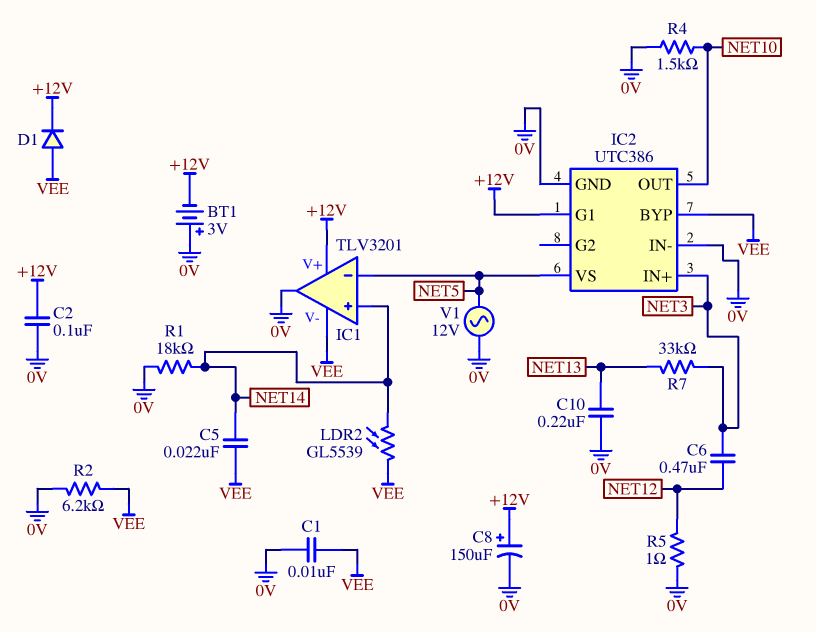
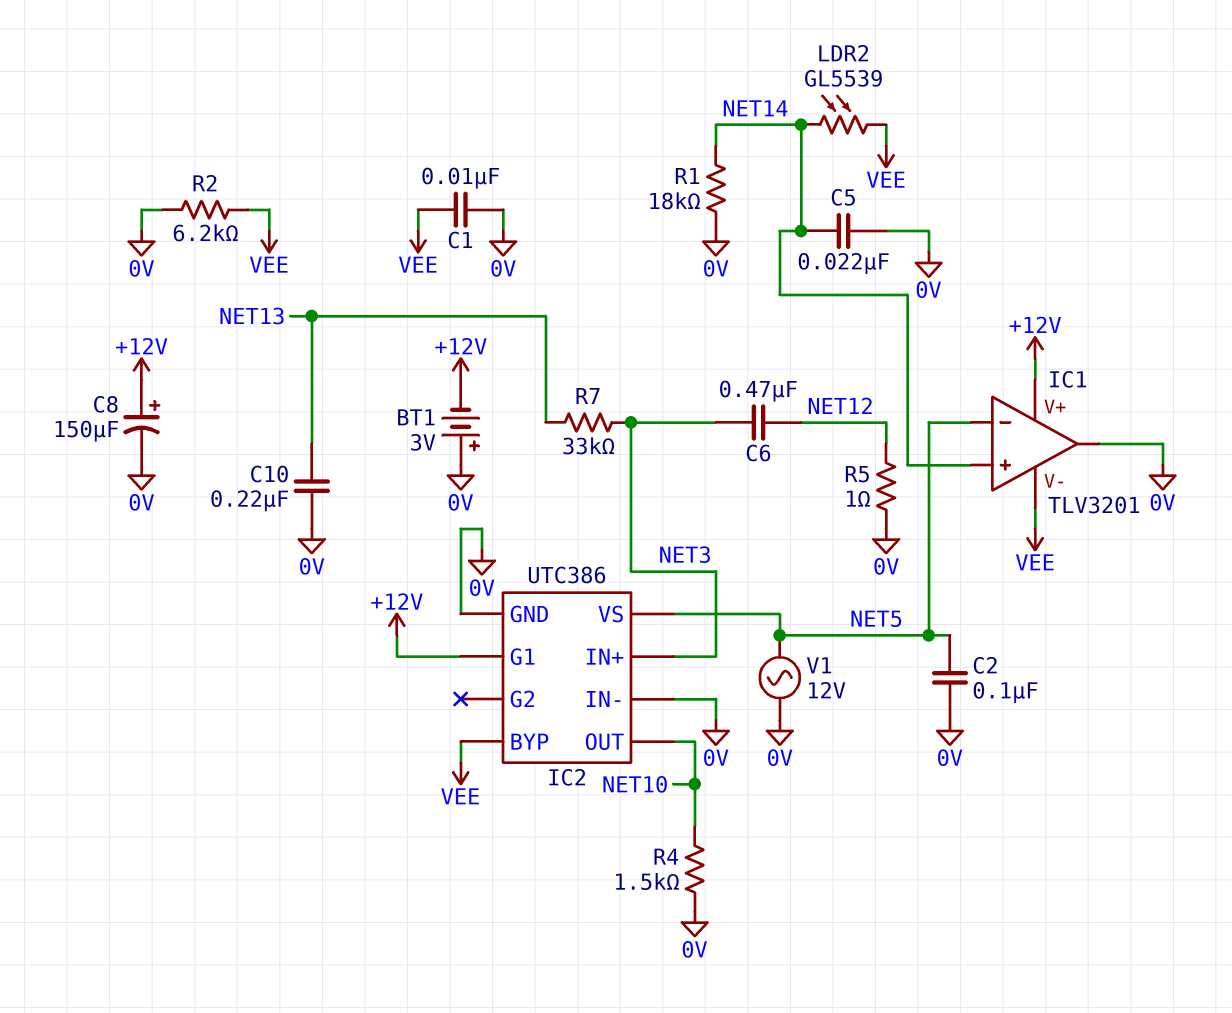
C2: 100nF (+12V, 0V) -> 100nF (0V, NET5)
C5: 22nF (NET14, VEE) -> 22nF (0V, NET14)
D1: diode (A VEE, K +12V) -> none

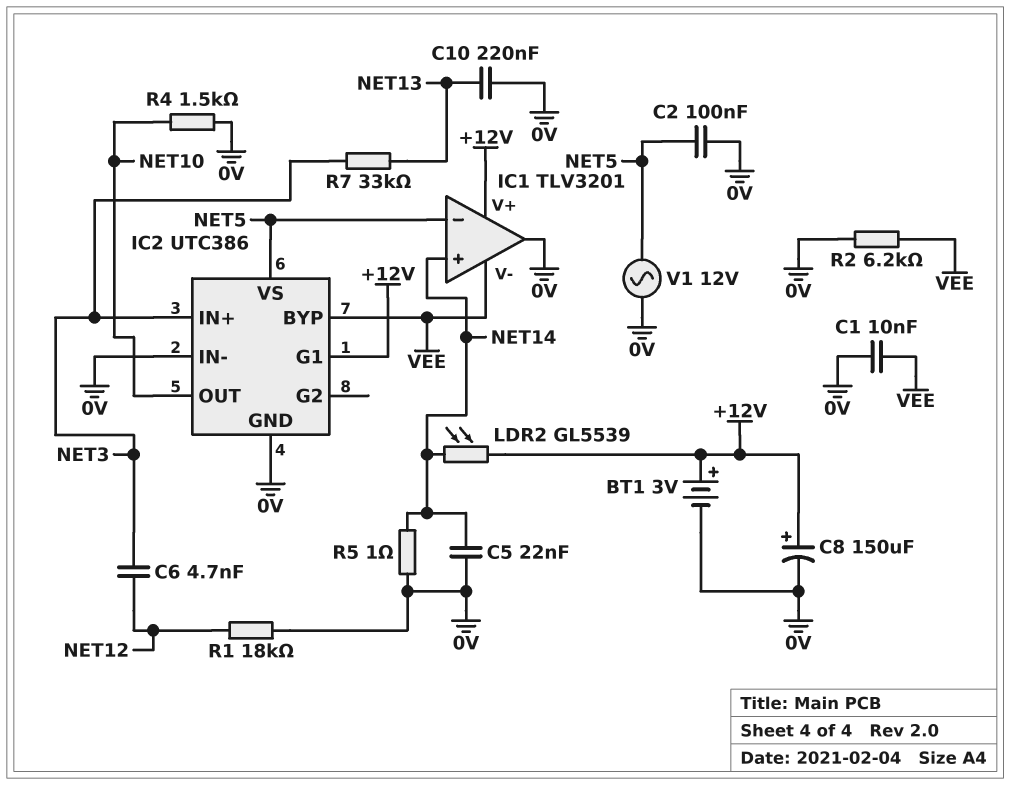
BT1: 3V (plus 0V, minus +12V) -> 3V (plus +12V, minus 0V)
C6: 470nF (NET3, NET12) -> 4.7nF (NET3, NET12)
LDR2: GL5539 (NET14, VEE) -> GL5539 (+12V, NET14)
R1: 18k (0V, NET14) -> 18k (0V, NET12)
R5: 1 (0V, NET12) -> 1 (0V, NET14)

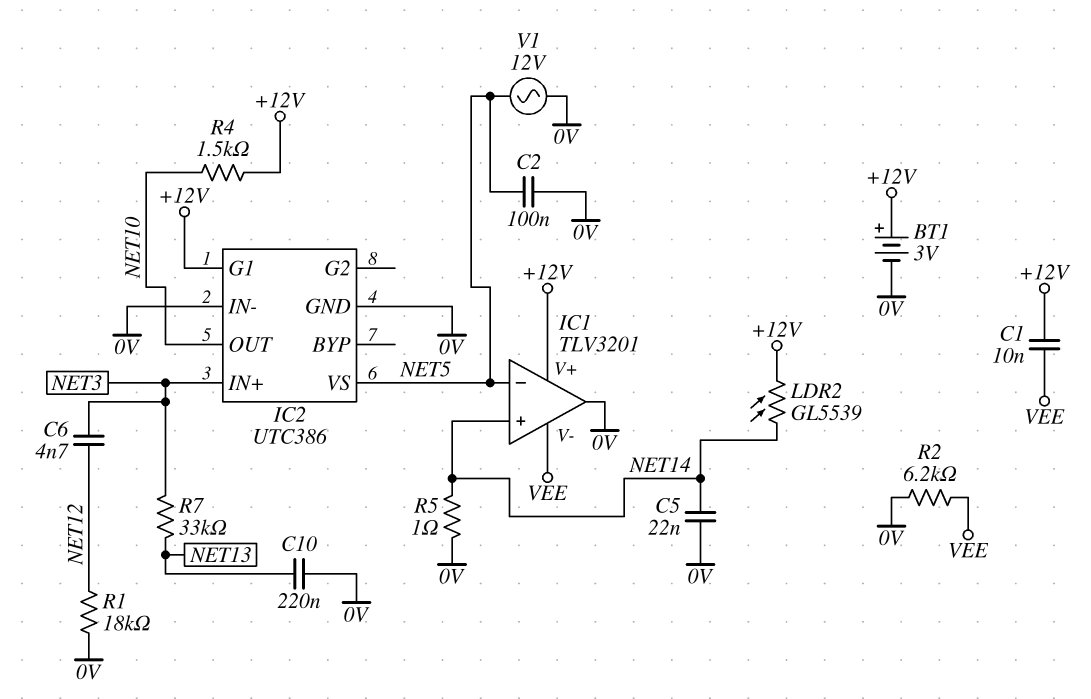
C1: 10nF (0V, VEE) -> 10nF (+12V, VEE)
C8: 150uF (plus +12V, minus 0V) -> none
IC2 pin BYP: VEE -> none
R4: 1.5k (0V, NET10) -> 1.5k (+12V, NET10)

